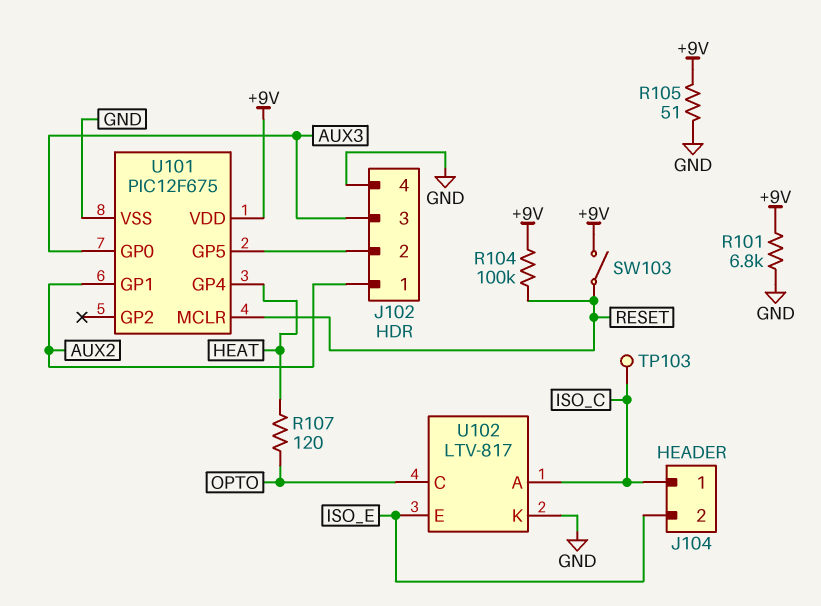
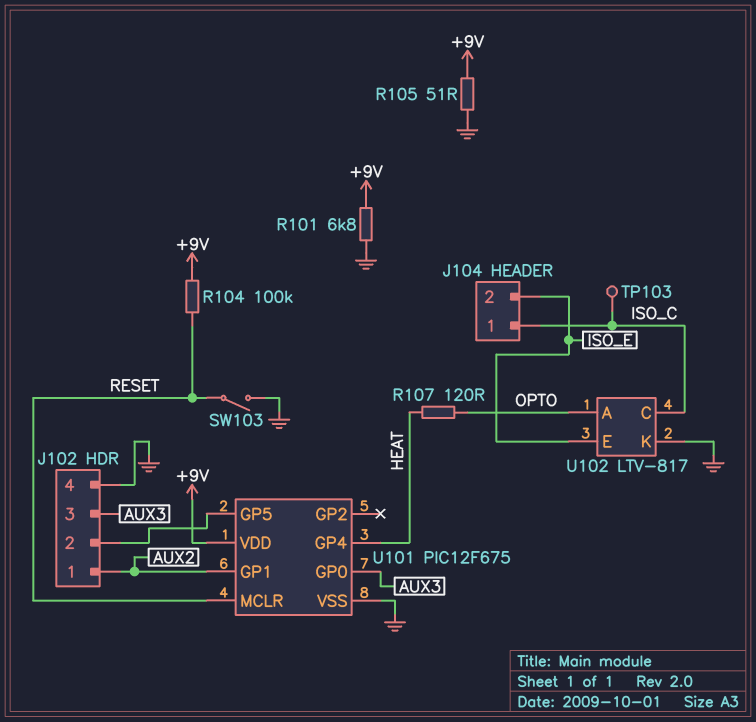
SW103: switch (+9V, RESET) -> switch (GND, RESET)
U102 pin A: ISO_C -> OPTO
U102 pin C: OPTO -> ISO_C

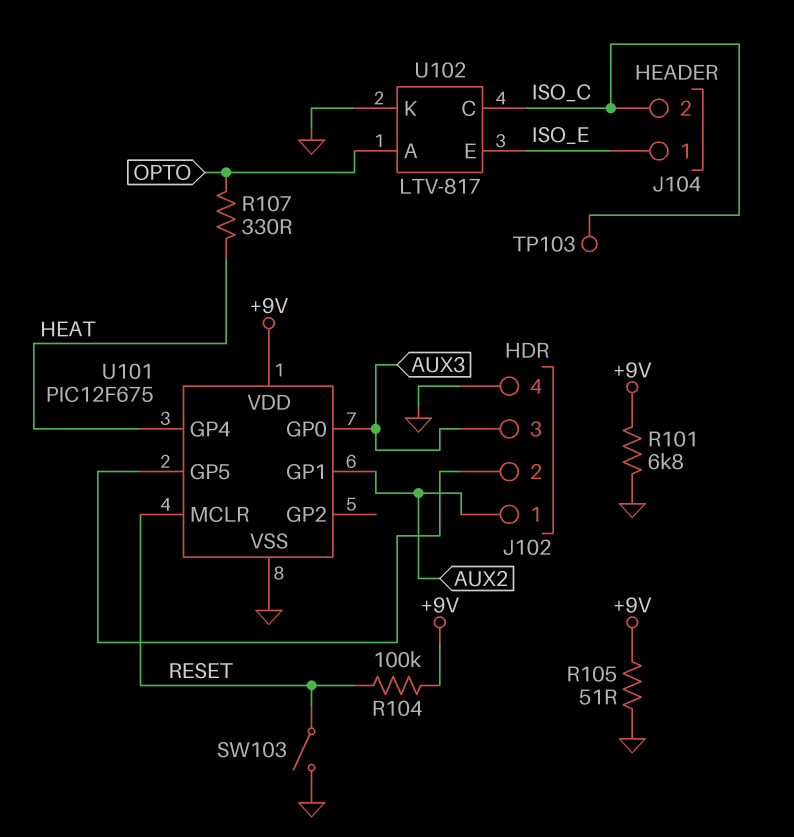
J104 pin 1: ISO_C -> ISO_E
J104 pin 2: ISO_E -> ISO_C
R107: 120 (HEAT, OPTO) -> 330 (HEAT, OPTO)

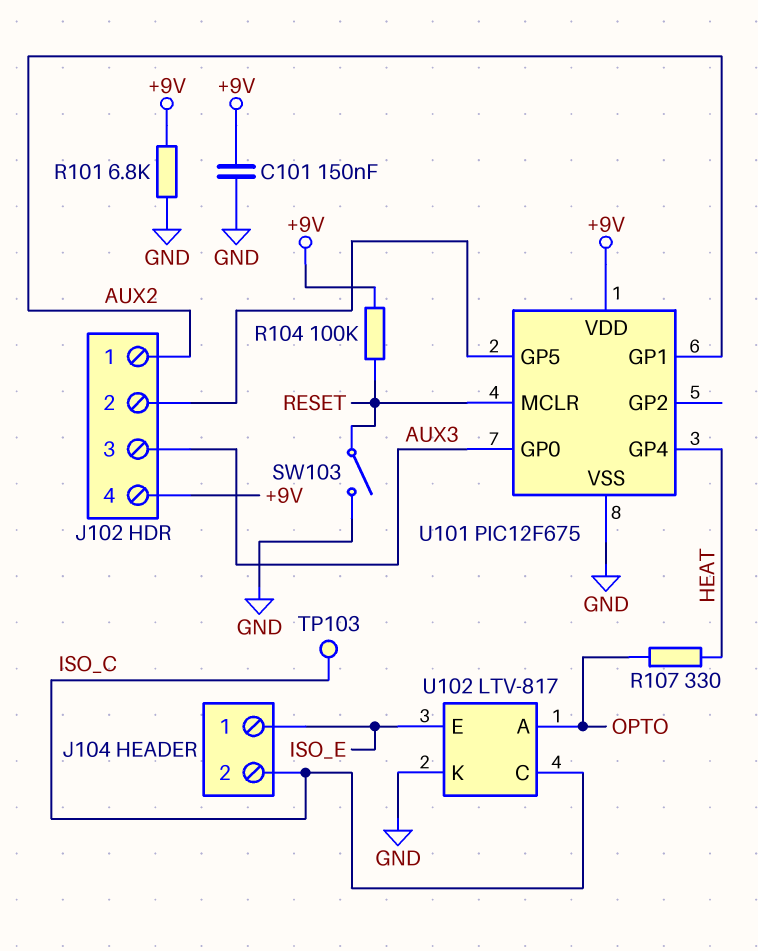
C101: none -> 150nF (+9V, GND)
J102 pin 4: GND -> +9V
R105: 51 (+9V, GND) -> none

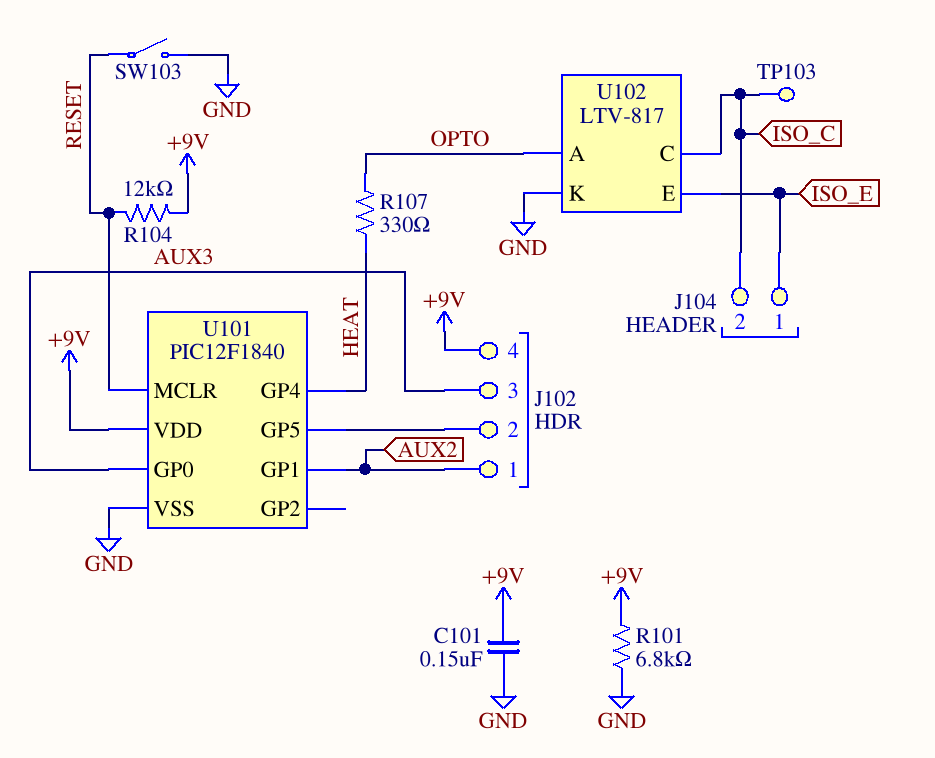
R104: 100k (+9V, RESET) -> 12k (+9V, RESET)
U101: PIC12F675 -> PIC12F1840

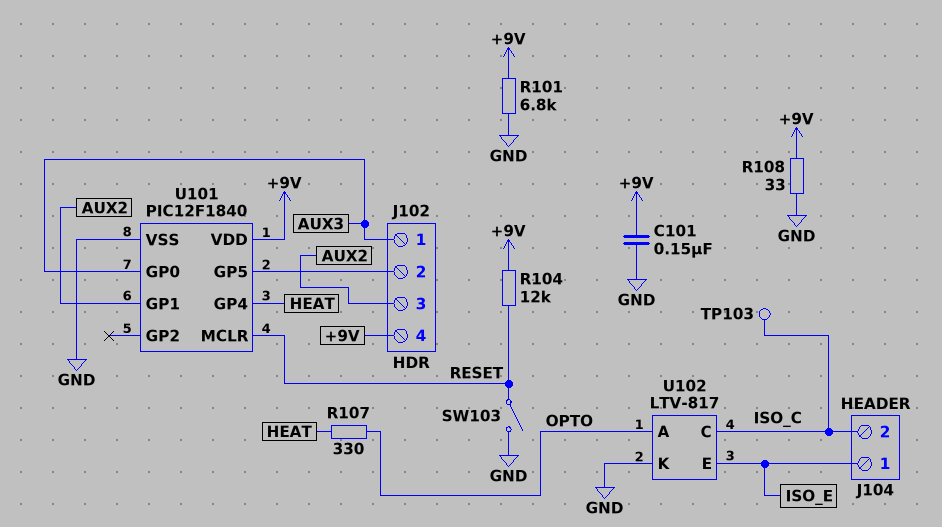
J102 pin 1: AUX2 -> AUX3
J102 pin 3: AUX3 -> AUX2
R108: none -> 33 (+9V, GND)

